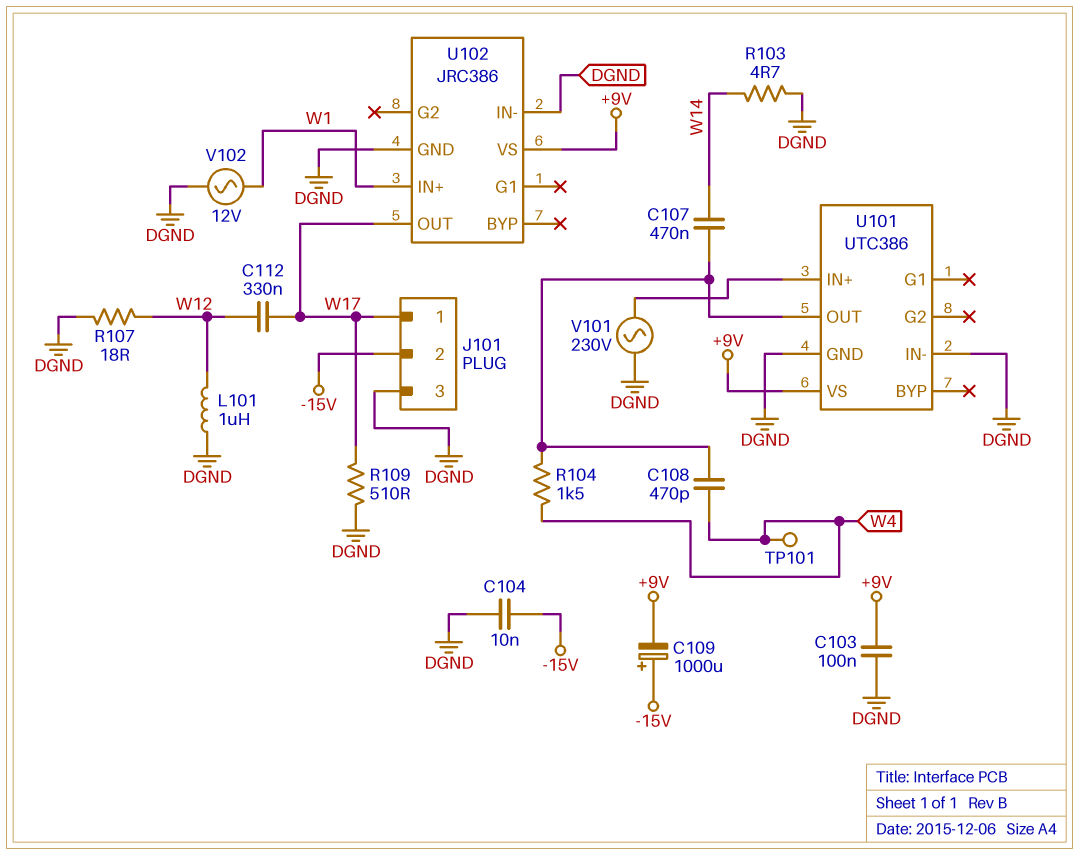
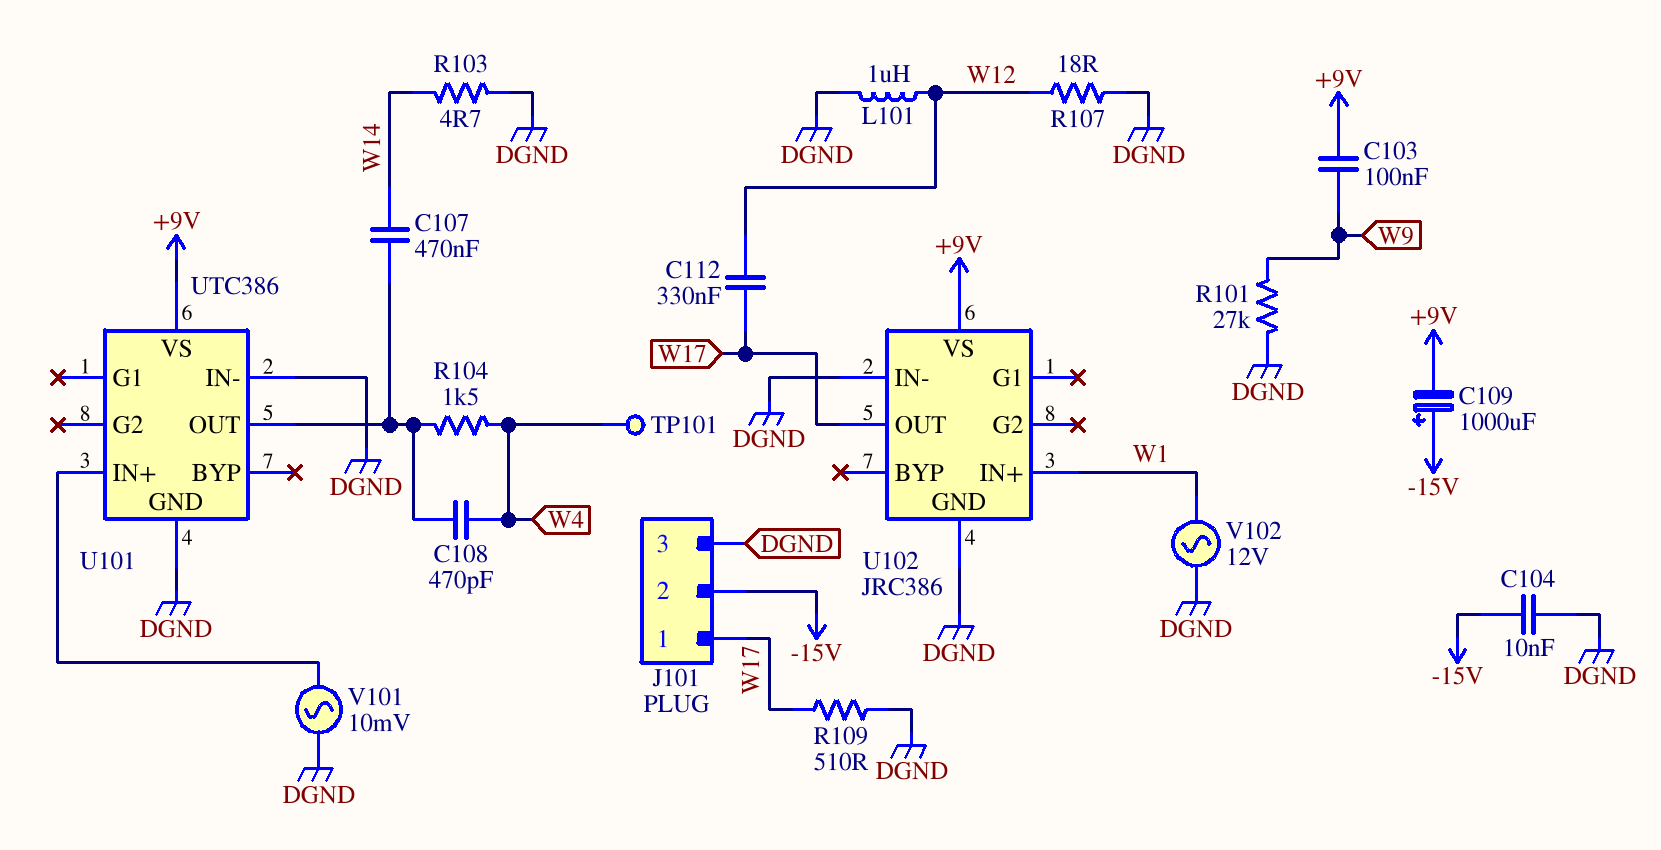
C103: 100nF (+9V, DGND) -> 100nF (+9V, W9)
R101: none -> 27k (DGND, W9)
V101: AC 230V (DGND, U101/IN+) -> AC 10mV (DGND, U101/IN+)

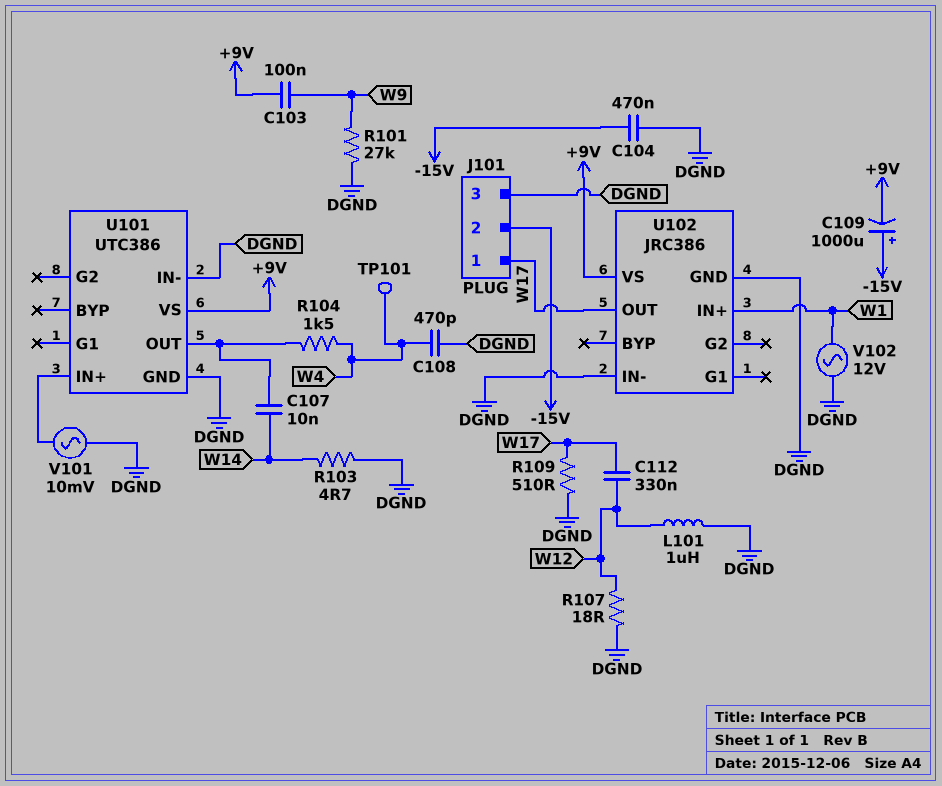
C104: 10nF (-15V, DGND) -> 470nF (-15V, DGND)
C107: 470nF (U101/OUT, W14) -> 10nF (U101/OUT, W14)
C108: 470pF (U101/OUT, W4) -> 470pF (DGND, W4)

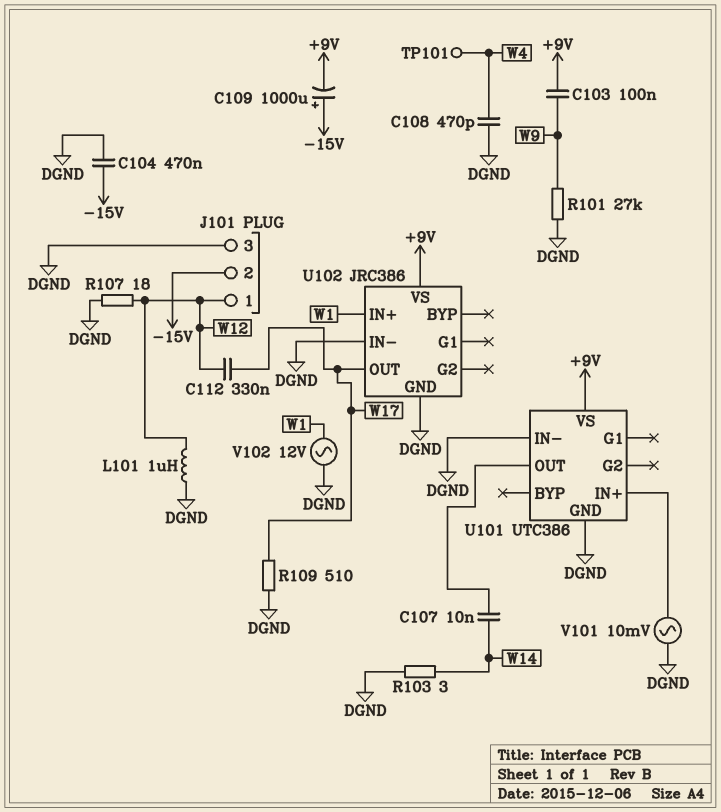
J101 pin 1: W17 -> W12
R103: 4.7 (DGND, W14) -> 3 (DGND, W14)
R104: 1.5k (U101/OUT, W4) -> none

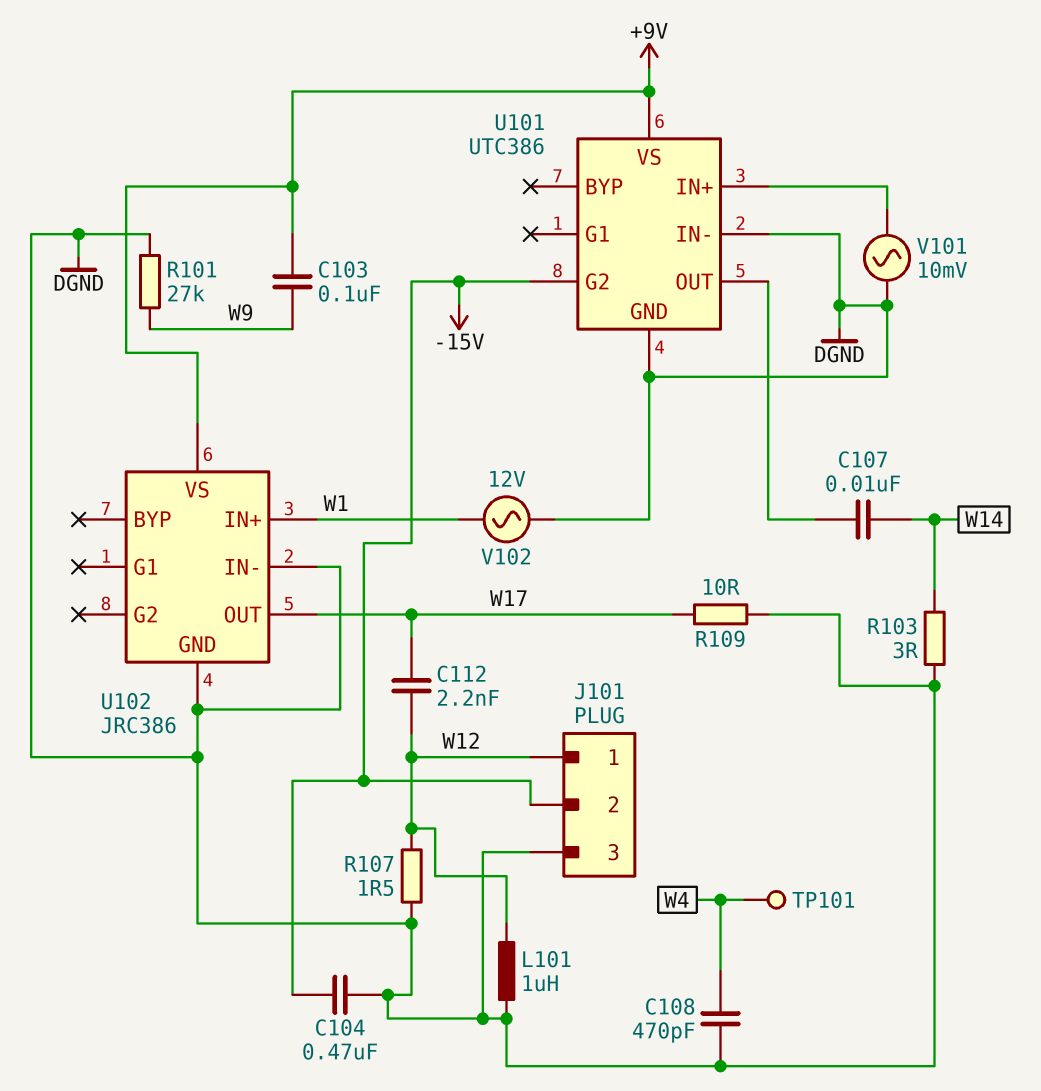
C109: 1000uF (plus -15V, minus +9V) -> none
C112: 330nF (W12, W17) -> 2.2nF (W12, W17)
R107: 18 (DGND, W12) -> 1.5 (DGND, W12)
R109: 510 (DGND, W17) -> 10 (DGND, W17)
U101 pin G2: none -> -15V

